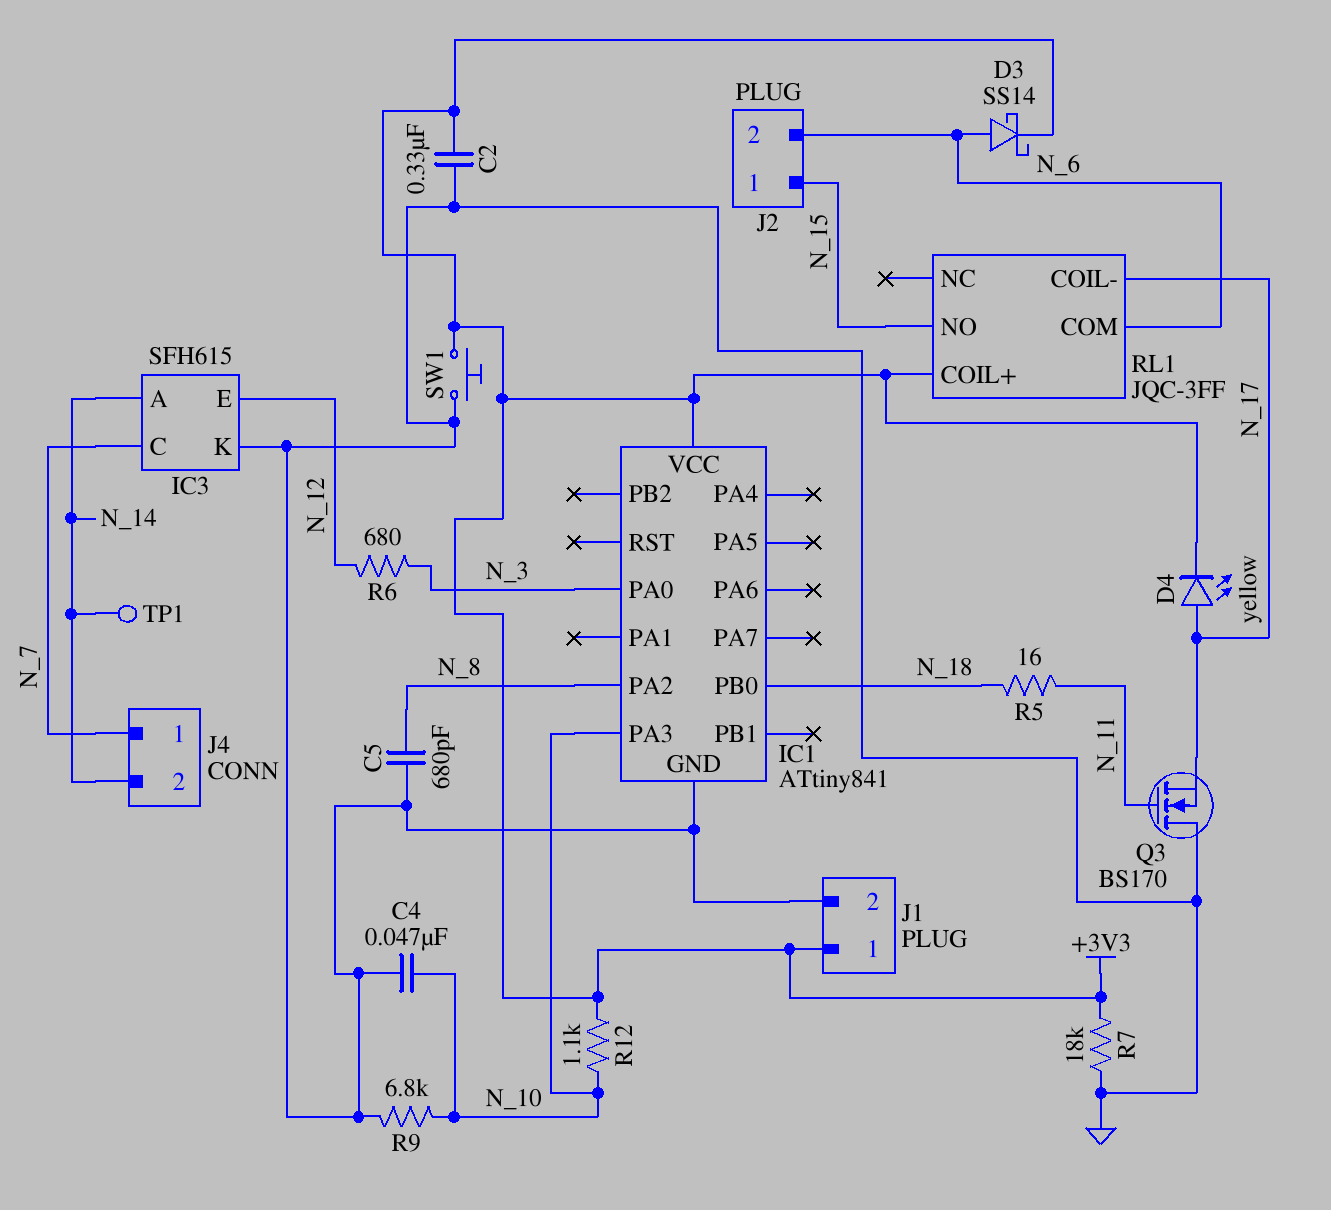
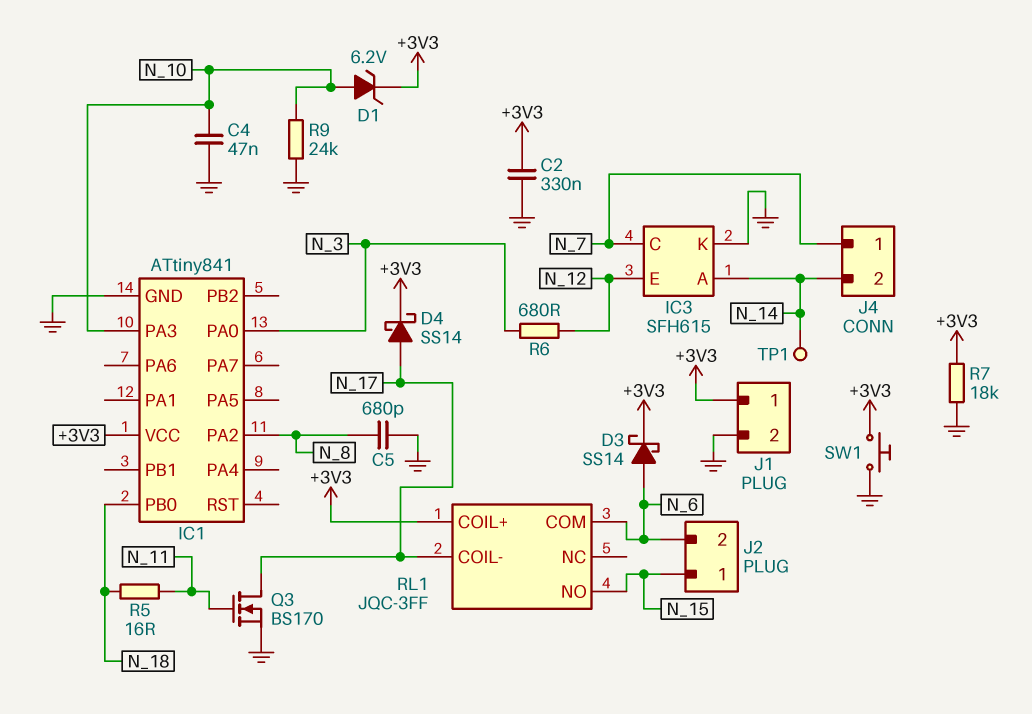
D1: none -> zener 6.2V (A N_10, K +3V3)
D4: LED yellow (A N_17, K +3V3) -> schottky SS14 (A N_17, K +3V3)
Q3: NMOS BS170 (G N_11, D GND, S N_17) -> NMOS BS170 (G N_11, D N_17, S GND)
R9: 6.8k (GND, N_10) -> 24k (GND, N_10)
R12: 1.1k (+3V3, N_10) -> none

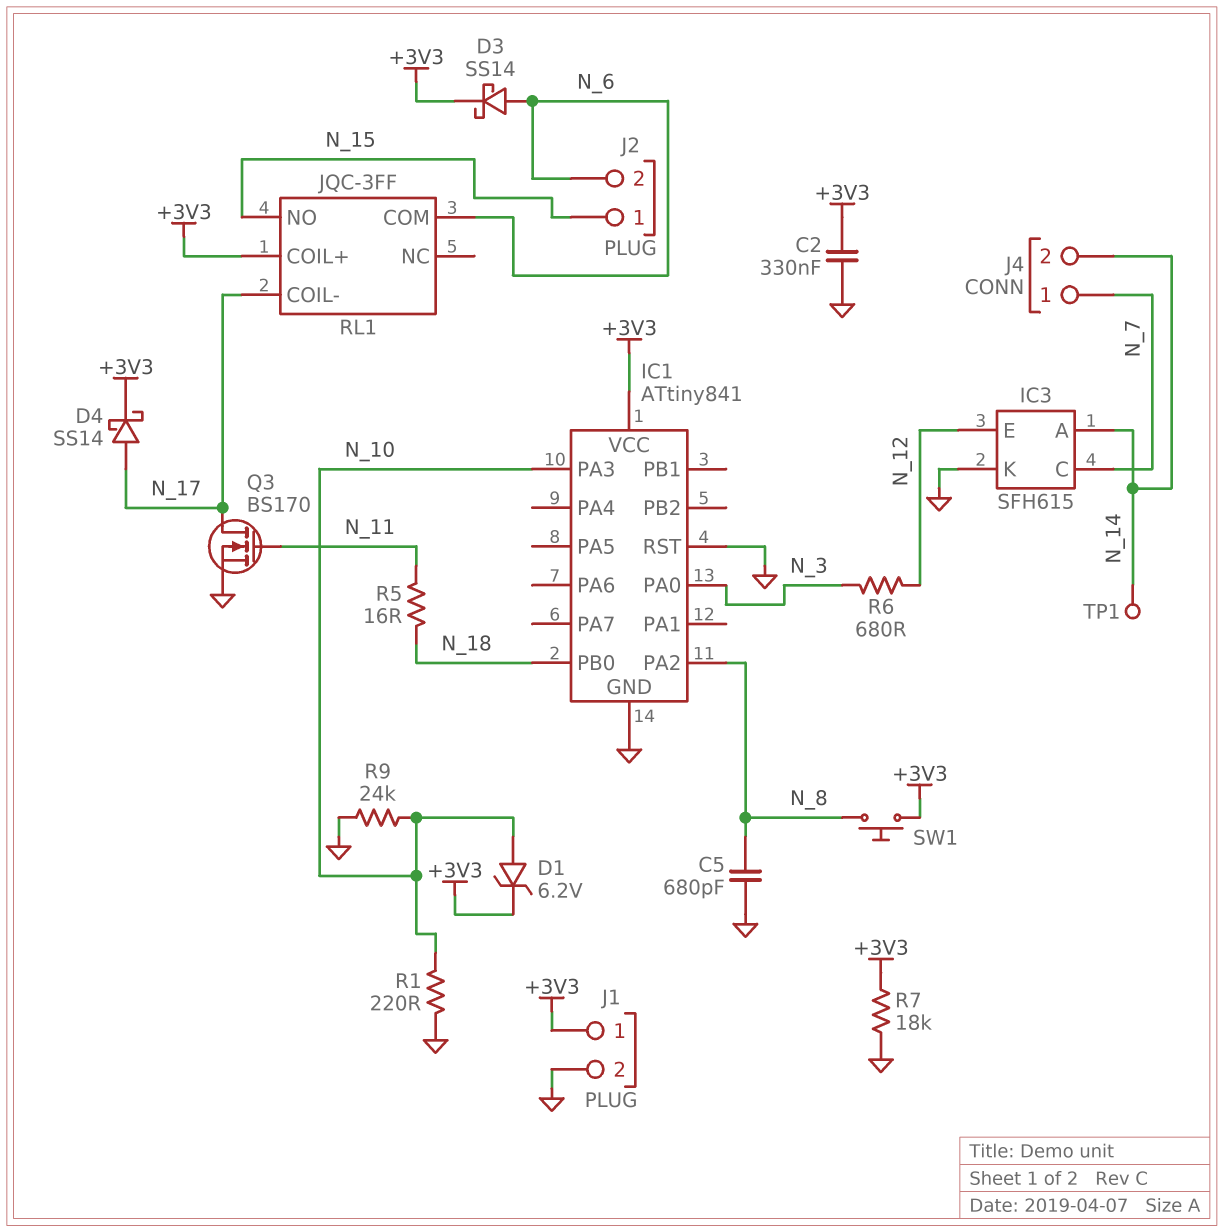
C4: 47nF (GND, N_10) -> none
IC1 pin RST: none -> GND
R1: none -> 220 (GND, N_10)
SW1: button (+3V3, GND) -> button (+3V3, N_8)

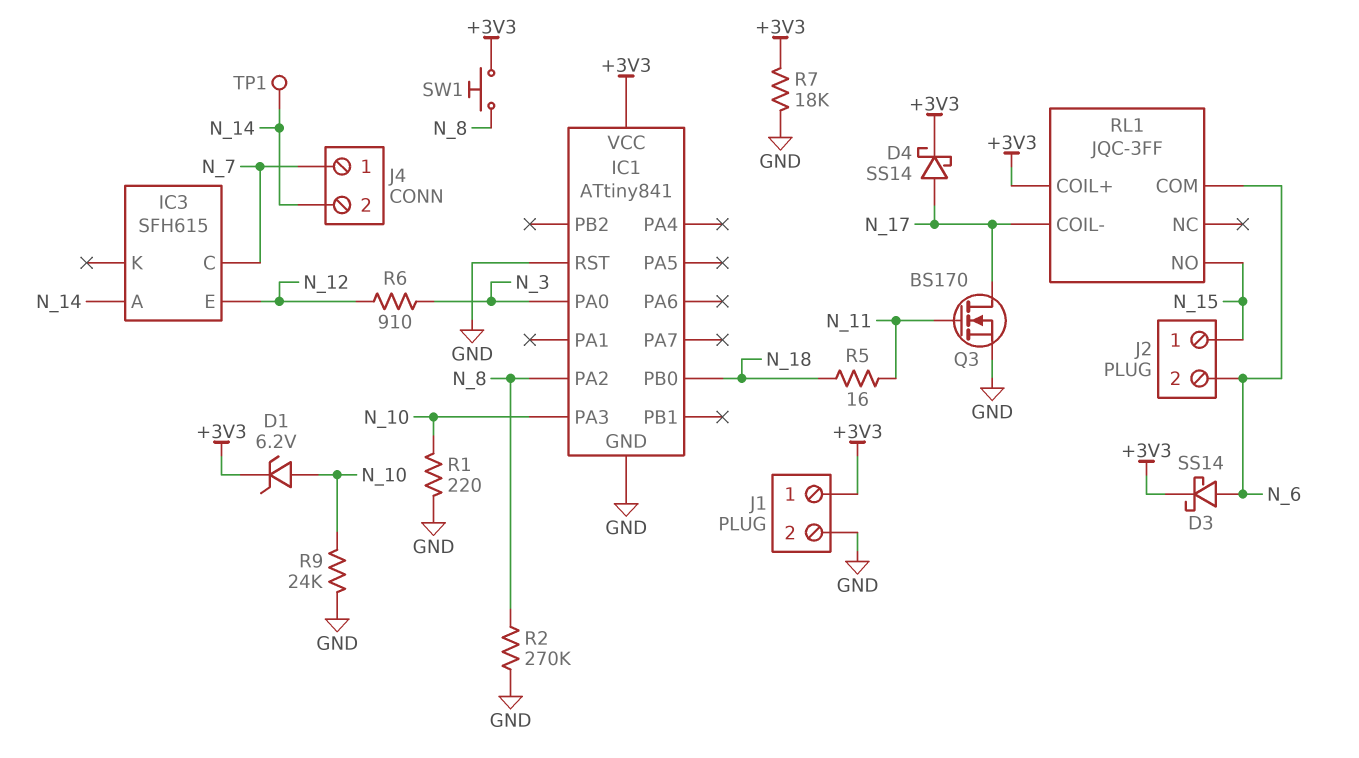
C2: 330nF (+3V3, GND) -> none
C5: 680pF (GND, N_8) -> none
IC3 pin K: GND -> none
R2: none -> 270k (GND, N_8)
R6: 680 (N_3, N_12) -> 910 (N_3, N_12)

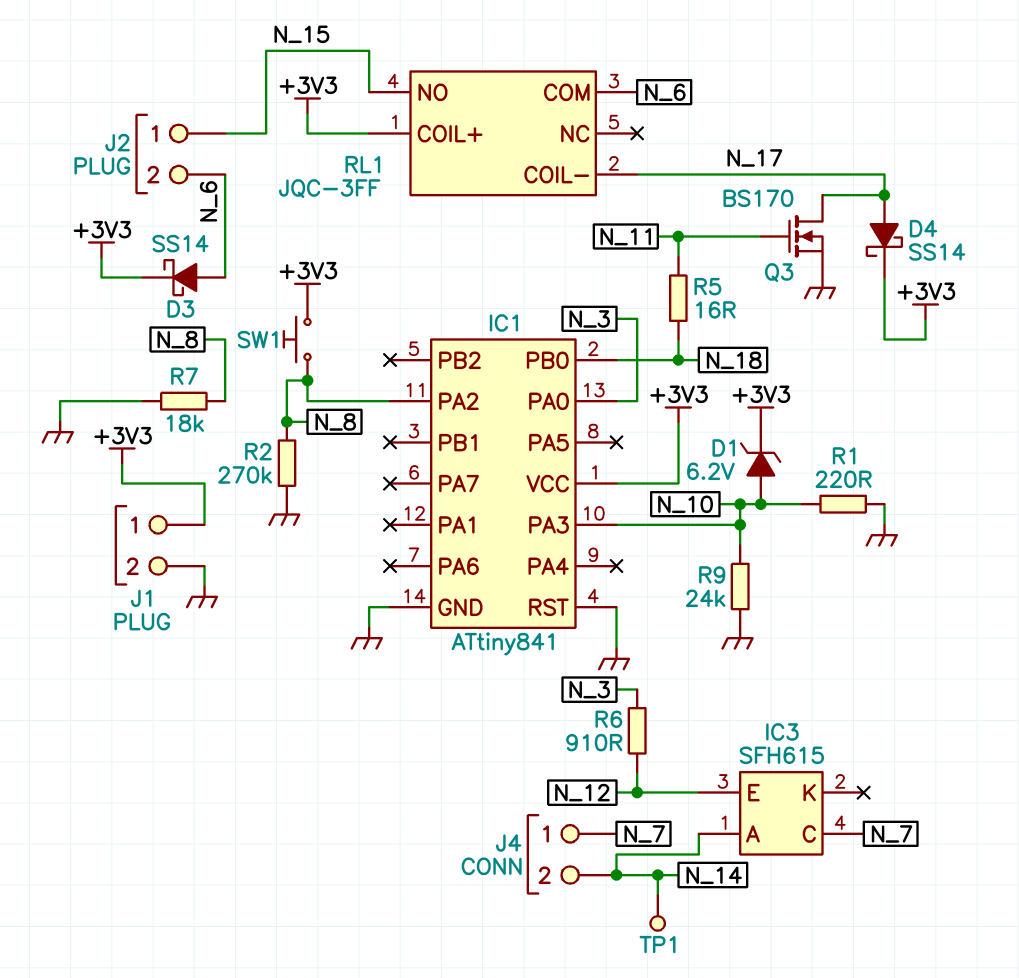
R7: 18k (+3V3, GND) -> 18k (GND, N_8)

